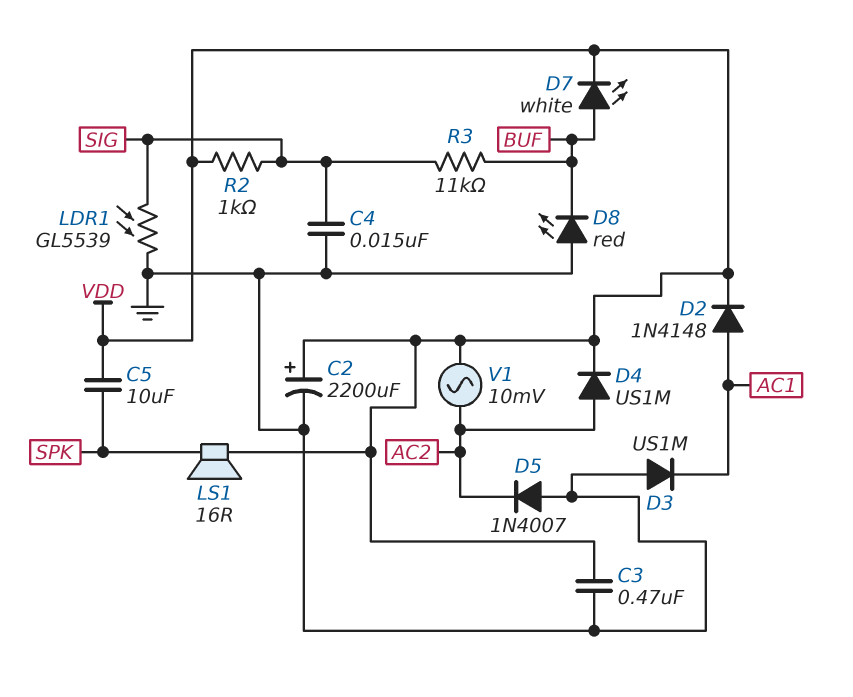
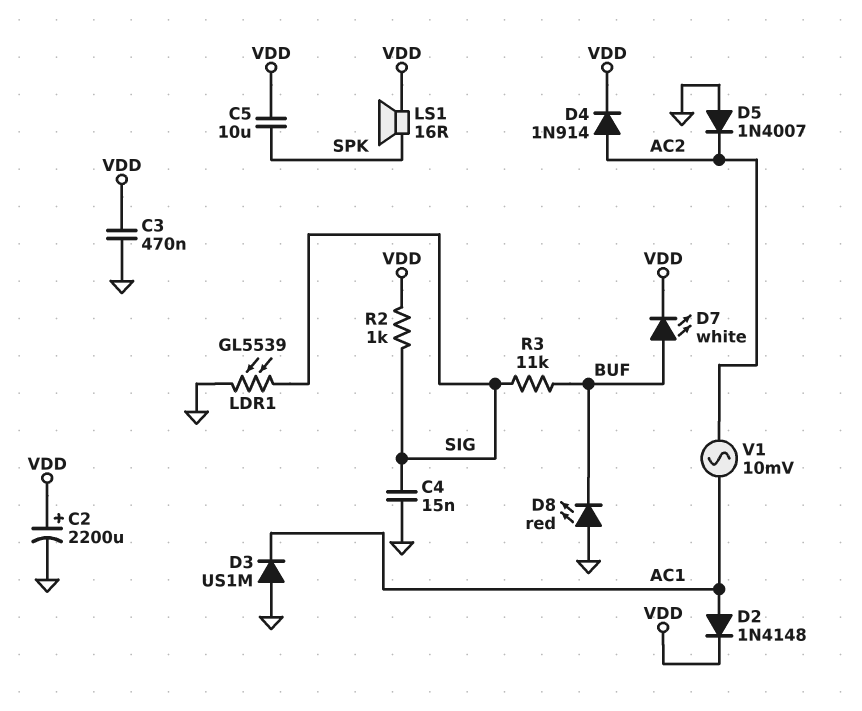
D4: diode US1M (A AC2, K VDD) -> diode 1N914 (A AC2, K VDD)
V1: AC 10mV (AC2, VDD) -> AC 10mV (AC1, AC2)

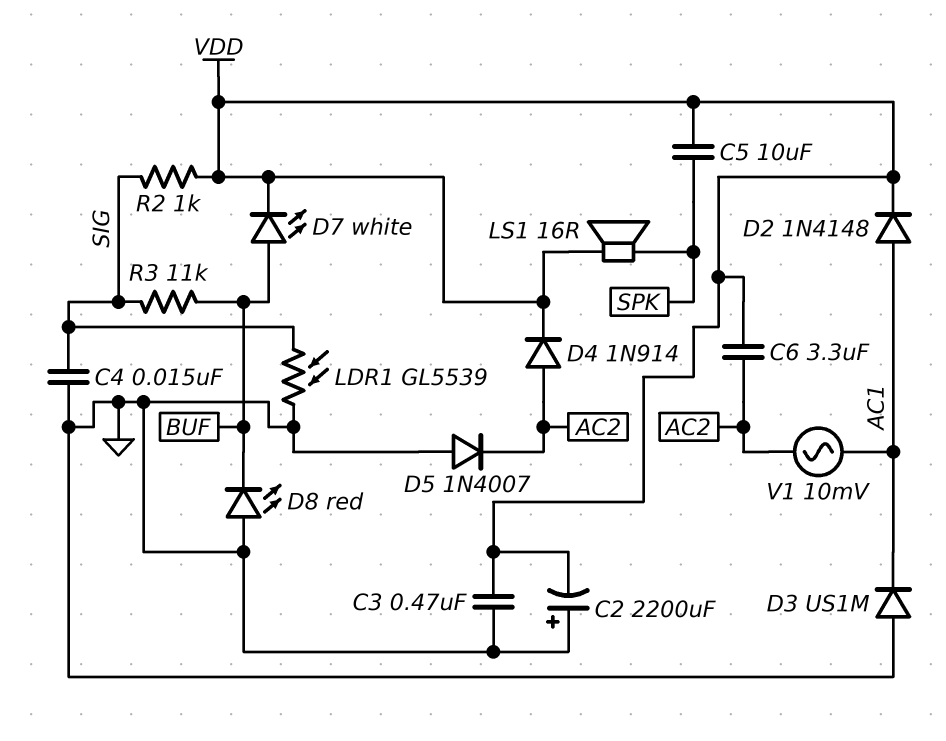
C2: 2200uF (plus VDD, minus GND) -> 2200uF (plus GND, minus VDD)
C6: none -> 3.3uF (AC2, VDD)

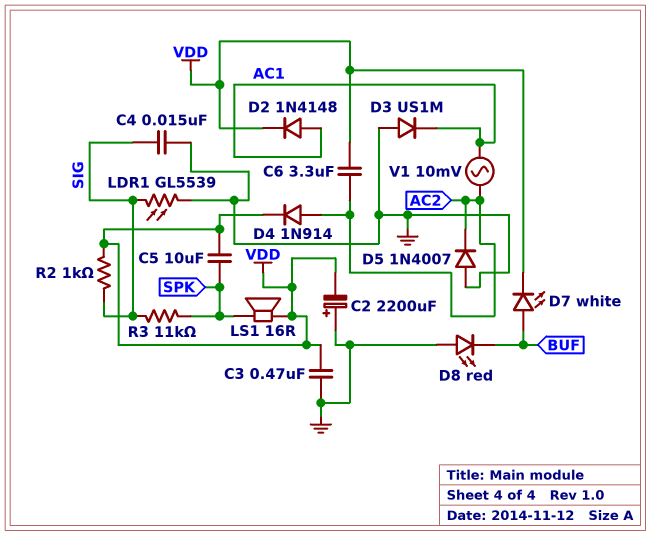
R3: 11k (BUF, SIG) -> 11k (SIG, SPK)

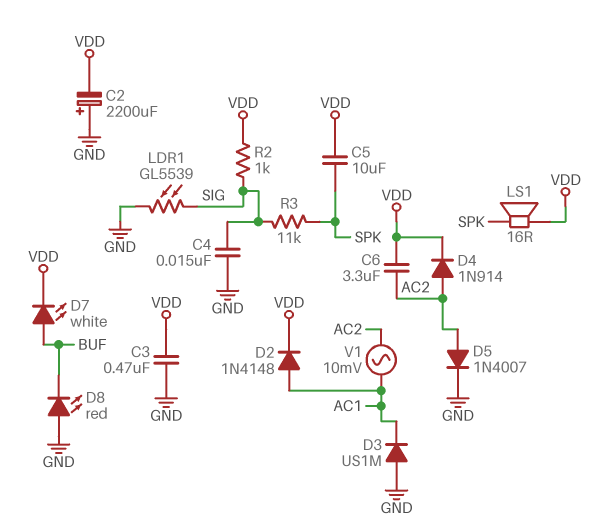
D5: diode 1N4007 (A GND, K AC2) -> diode 1N4007 (A AC2, K GND)

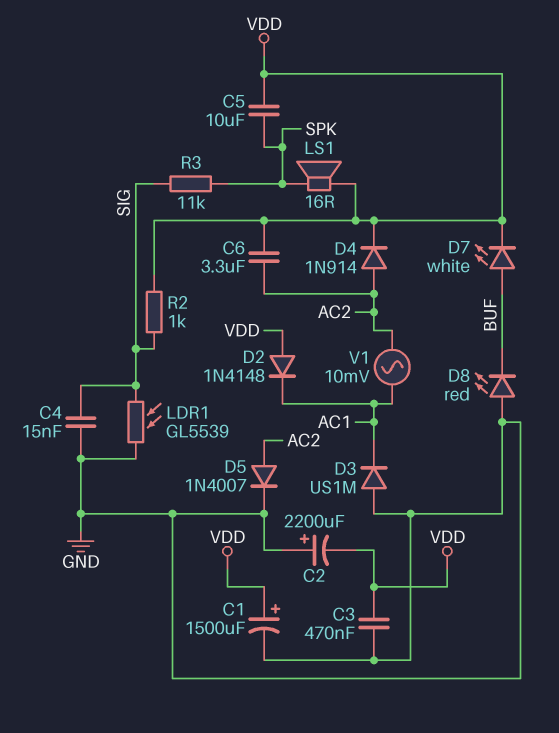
C1: none -> 1500uF (plus VDD, minus GND)
D2: diode 1N4148 (A AC1, K VDD) -> diode 1N4148 (A VDD, K AC1)

